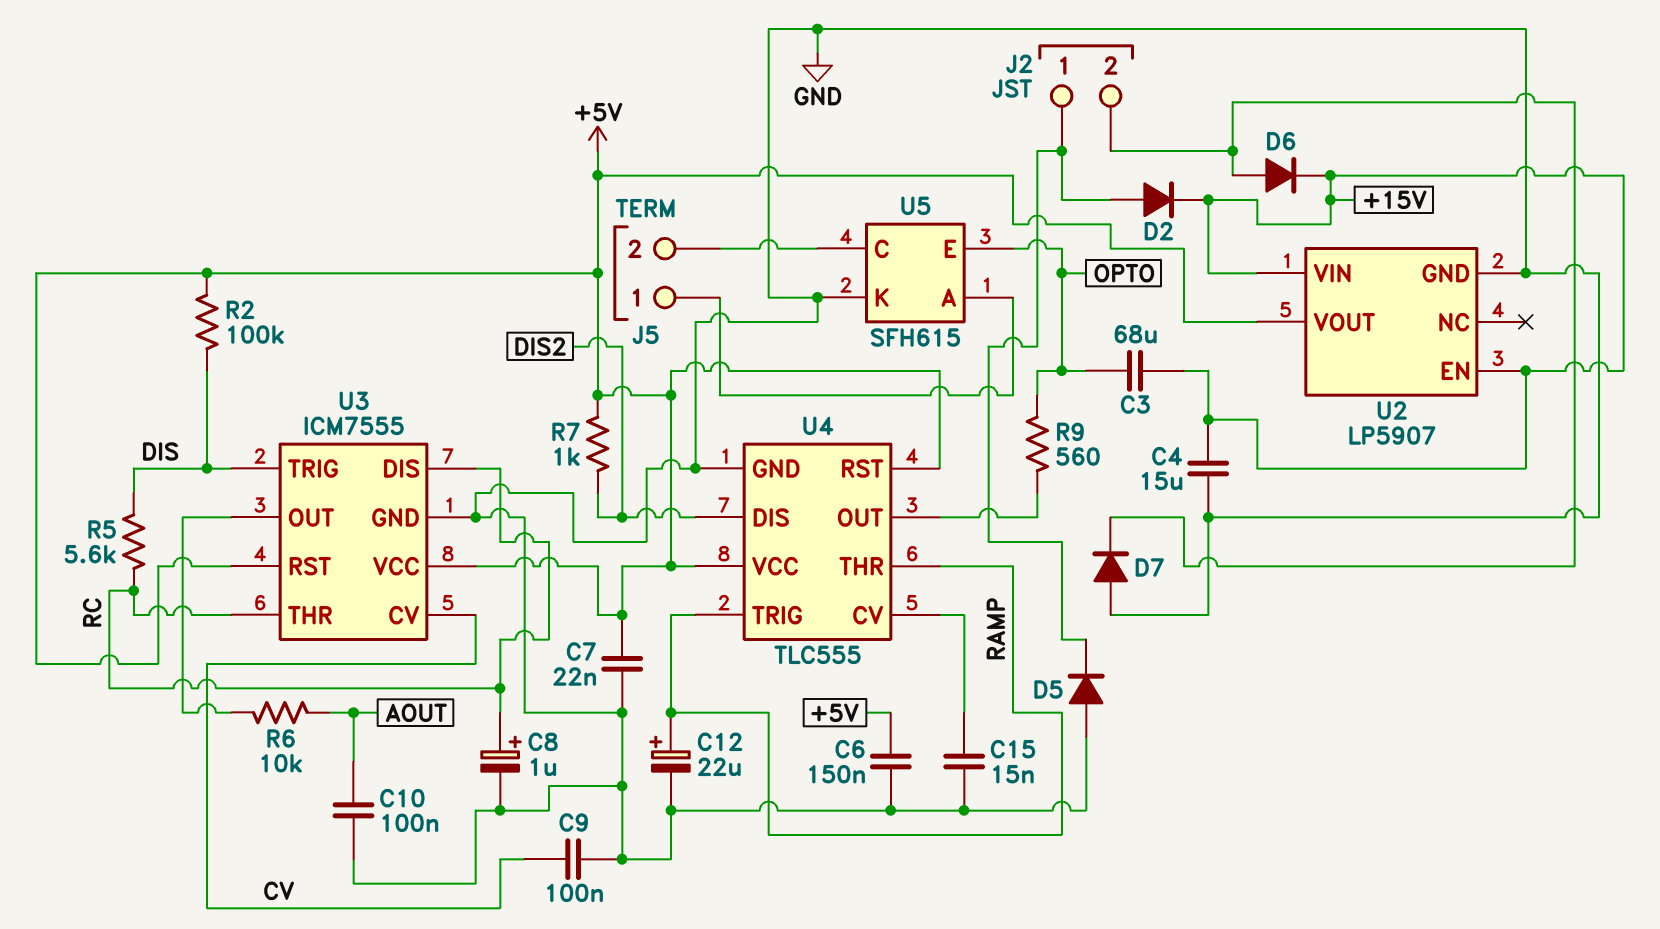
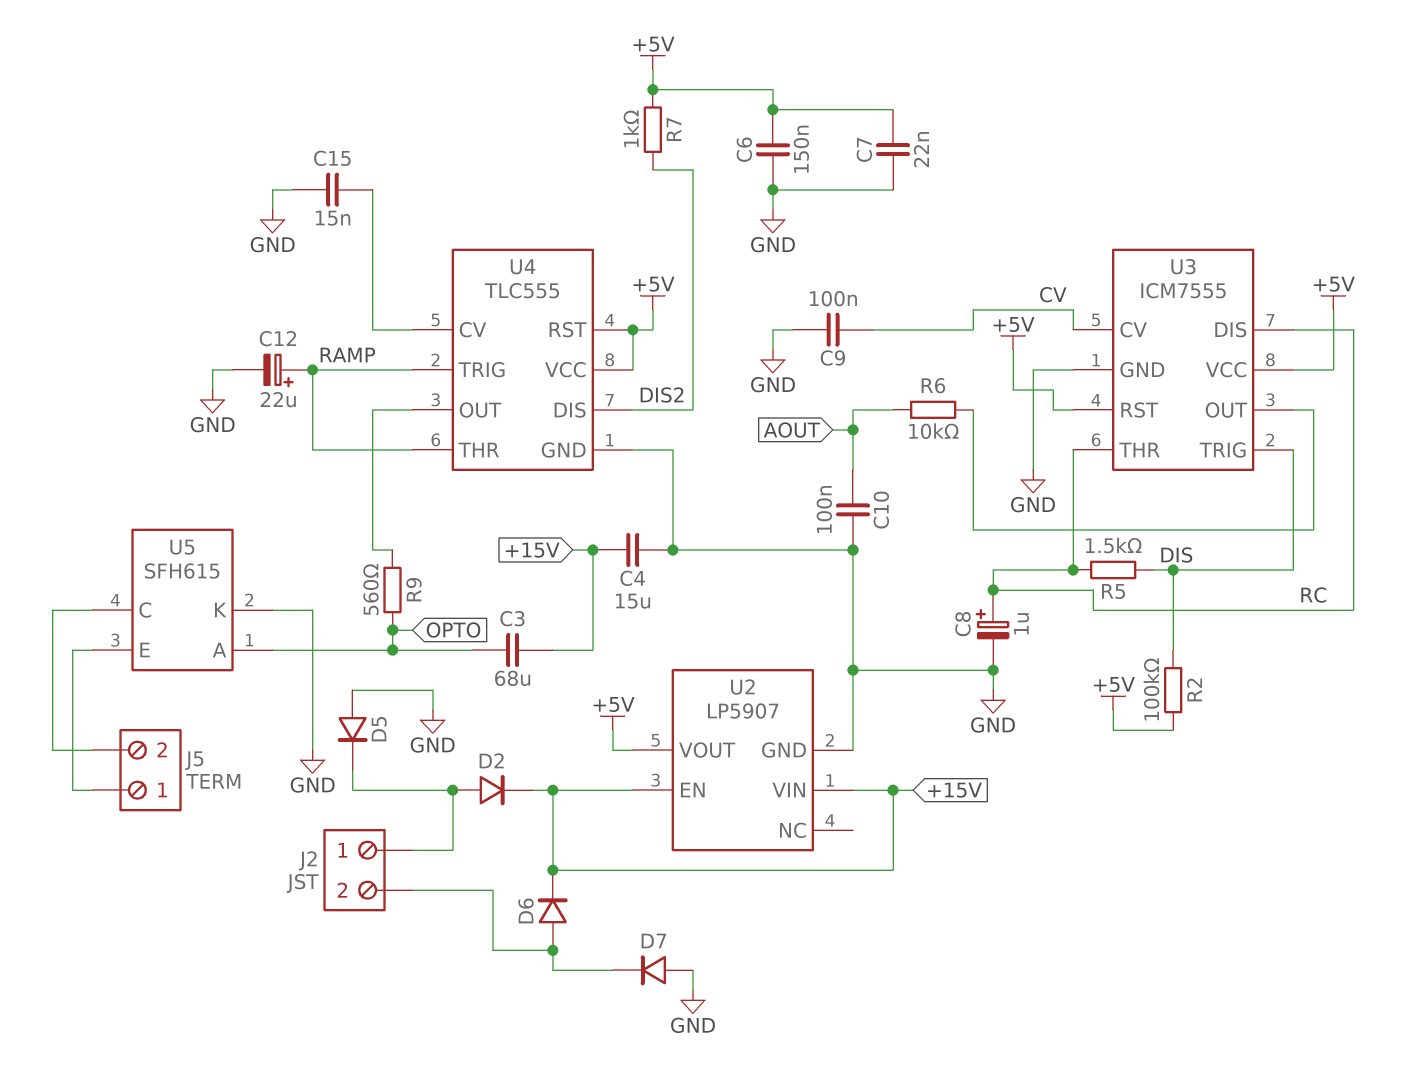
R5: 5.6k (DIS, RC) -> 1.5k (DIS, RC)
U5 pin A: J5/1 -> OPTO
U5 pin E: OPTO -> J5/1

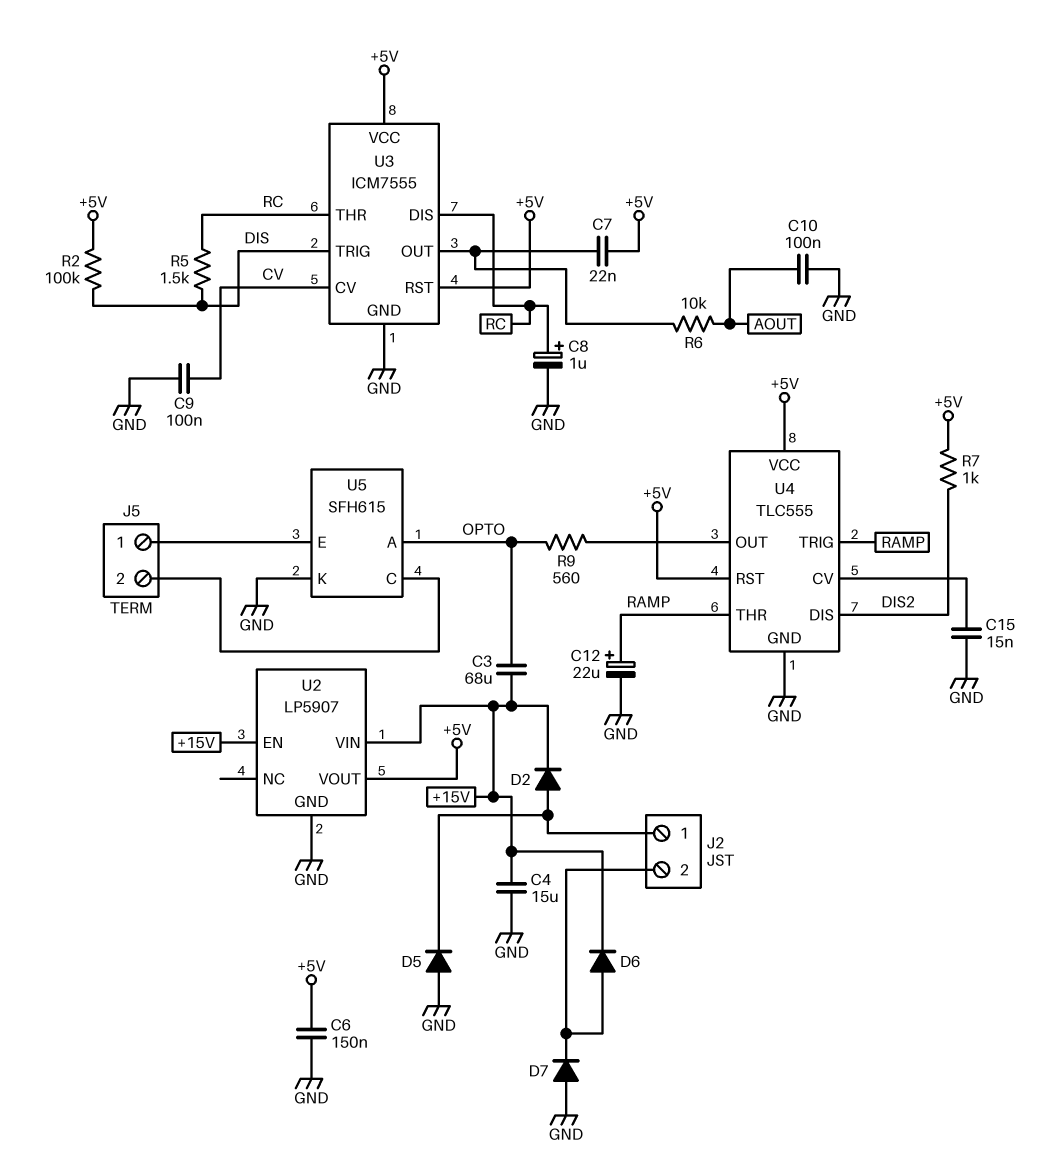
C7: 22nF (+5V, GND) -> 22nF (+5V, U3/OUT)

